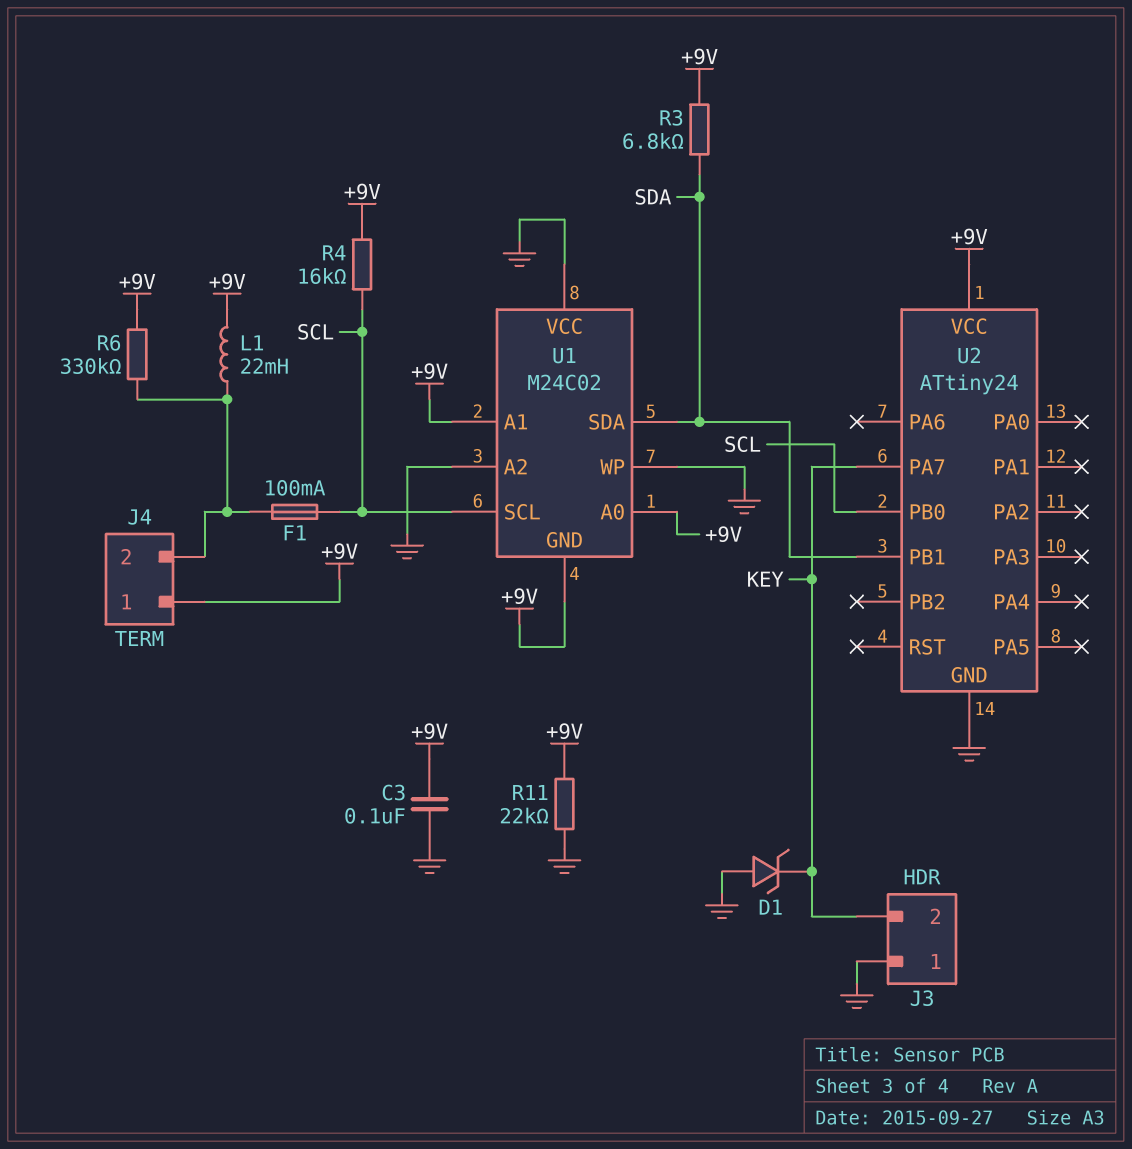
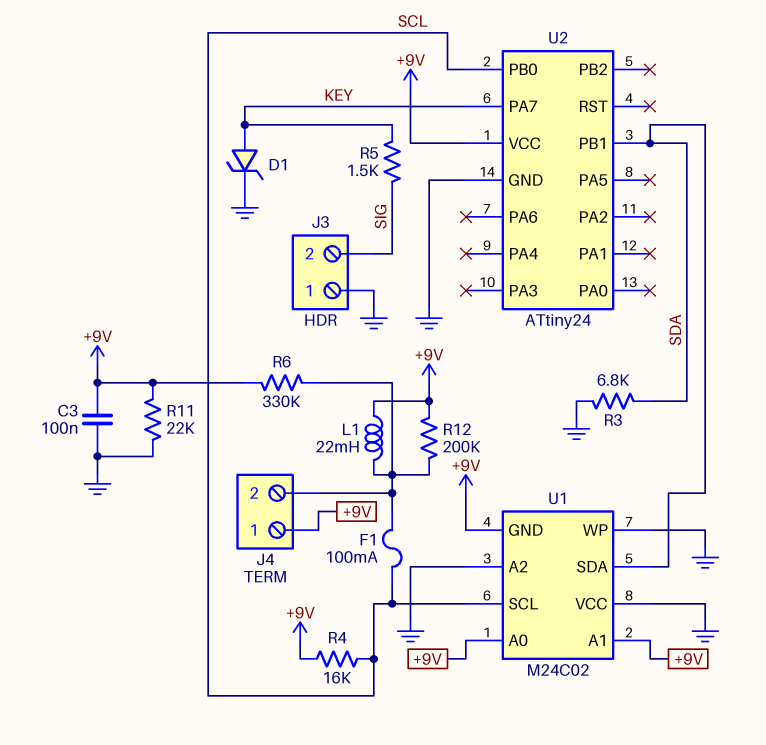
D1: zener (A GND, K KEY) -> zener (A KEY, K GND)
J3 pin 2: KEY -> SIG
R3: 6.8k (+9V, SDA) -> 6.8k (GND, SDA)
R5: none -> 1.5k (KEY, SIG)
R12: none -> 200k (+9V, J4/2)

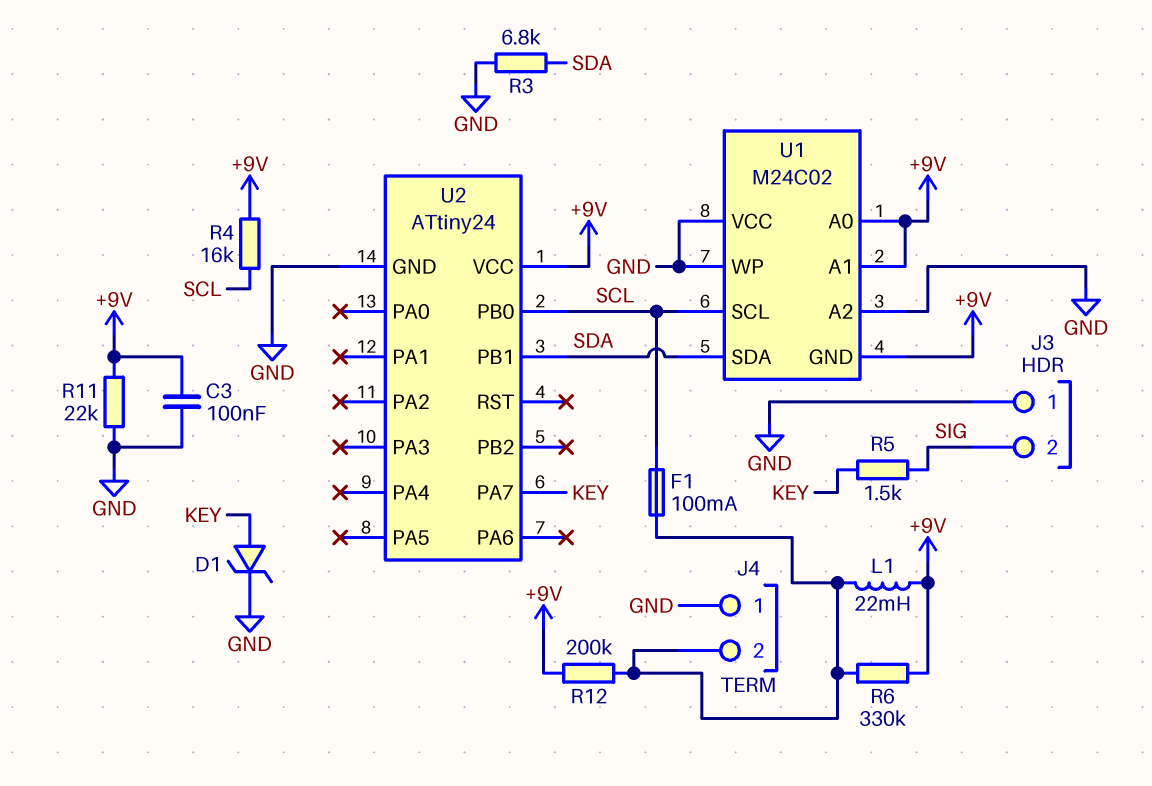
J4 pin 1: +9V -> GND

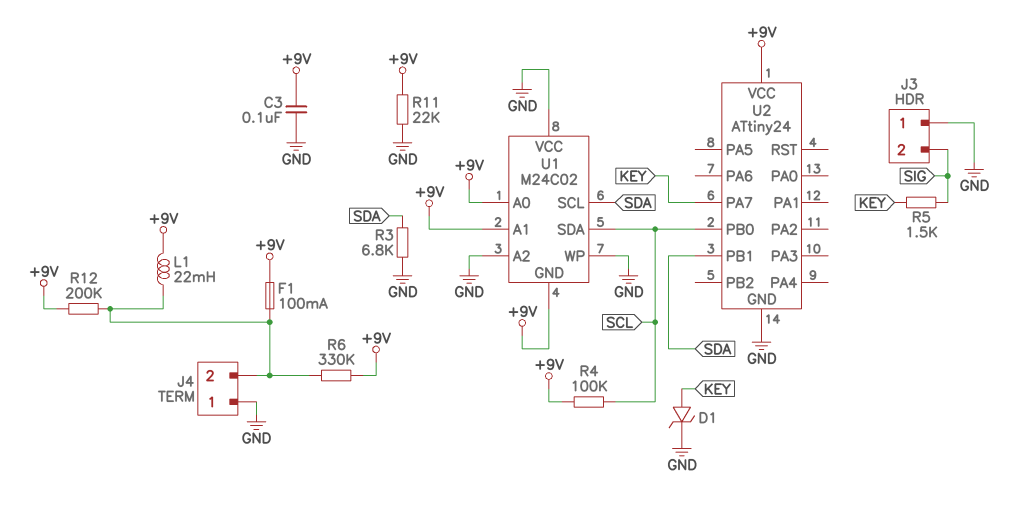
F1: 100mA (J4/2, SCL) -> 100mA (+9V, J4/2)
R4: 16k (+9V, SCL) -> 100k (+9V, SCL)
U1 pin SCL: SCL -> SDA
U1 pin SDA: SDA -> SCL

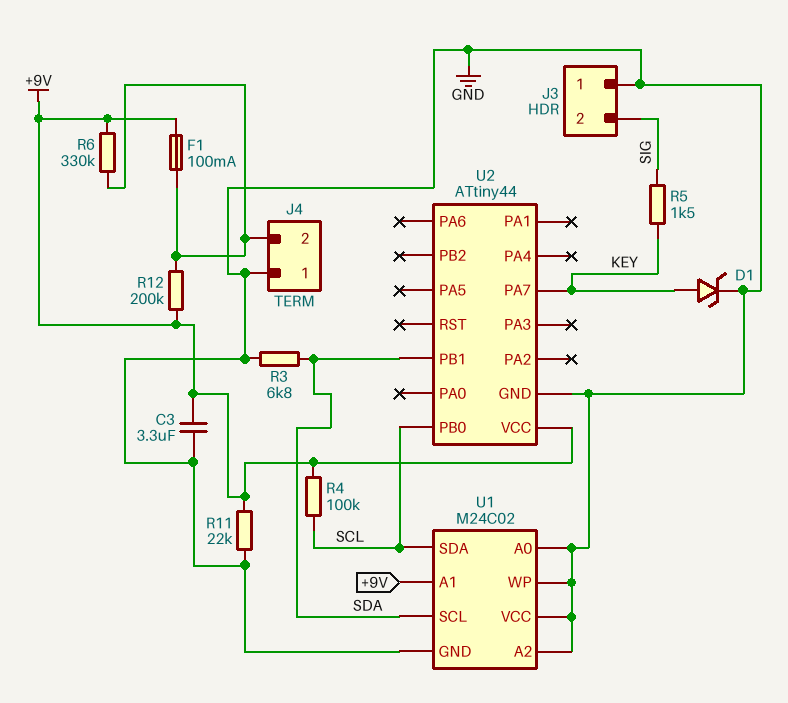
C3: 100nF (+9V, GND) -> 3.3uF (+9V, GND)
L1: 22mH (+9V, J4/2) -> none
U1 pin A0: +9V -> GND
U1 pin GND: +9V -> GND
U2: ATtiny24 -> ATtiny44

